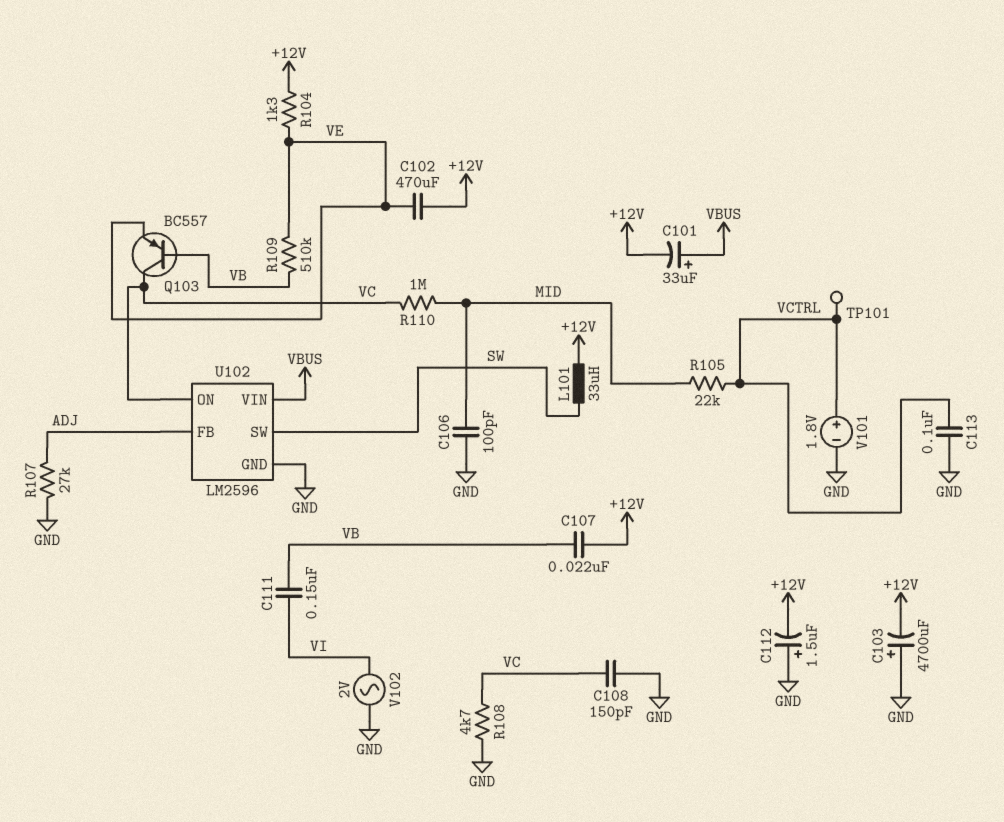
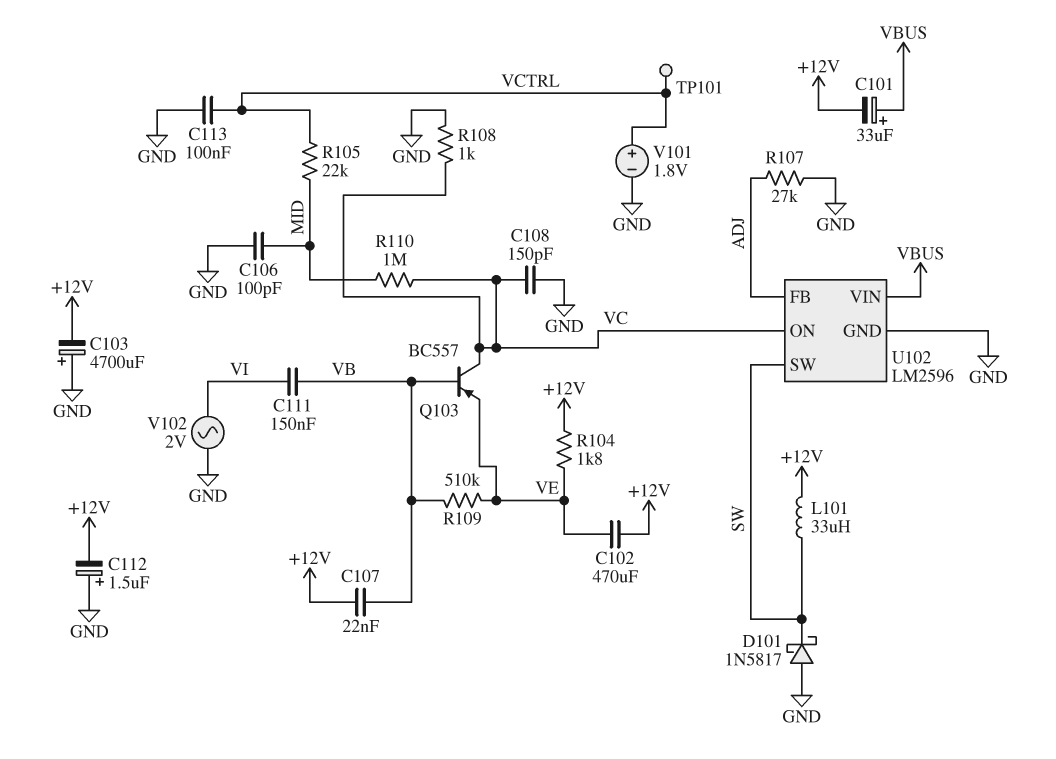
D101: none -> schottky 1N5817 (A GND, K SW)
R104: 1.3k (+12V, VE) -> 1.8k (+12V, VE)
R108: 4.7k (GND, VC) -> 1k (GND, VC)

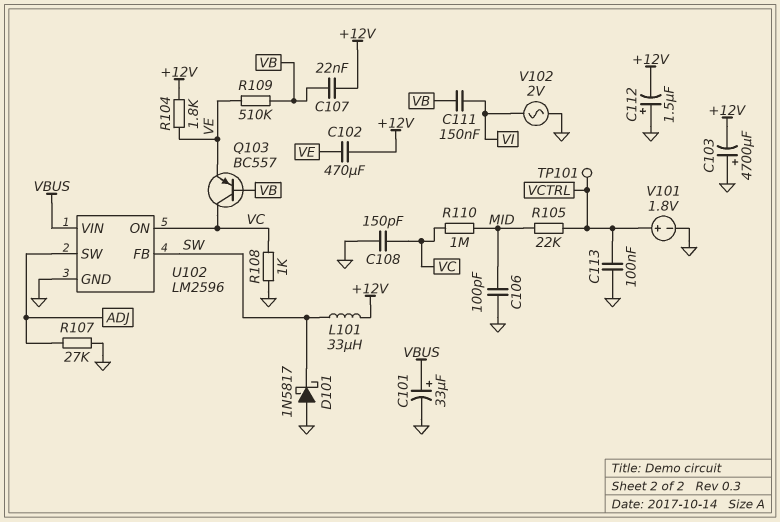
C101: 33uF (plus VBUS, minus +12V) -> 33uF (plus VBUS, minus GND)
U102 pin FB: ADJ -> SW
U102 pin SW: SW -> ADJ

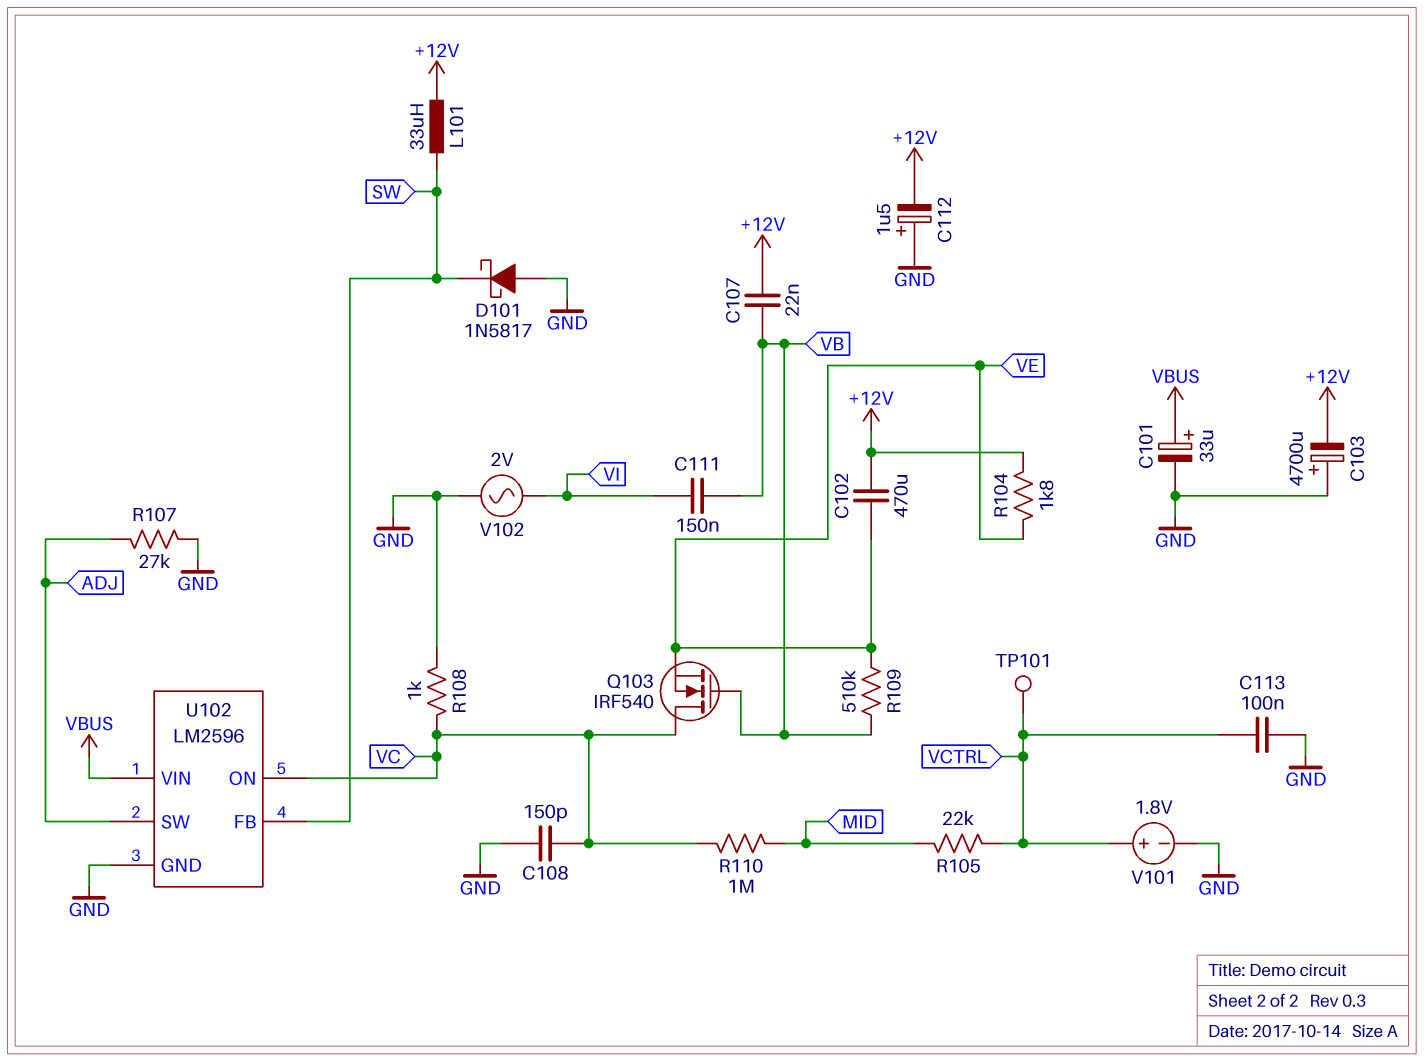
C106: 100pF (GND, MID) -> none
Q103: PNP BC557 (B VB, C VC, E VE) -> NMOS IRF540 (G VB, D VC, S VE)

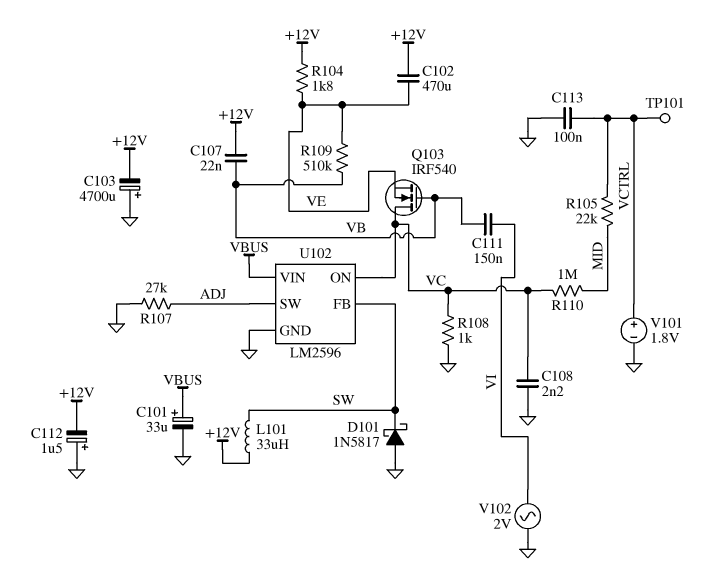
C108: 150pF (GND, VC) -> 2.2nF (GND, VC)

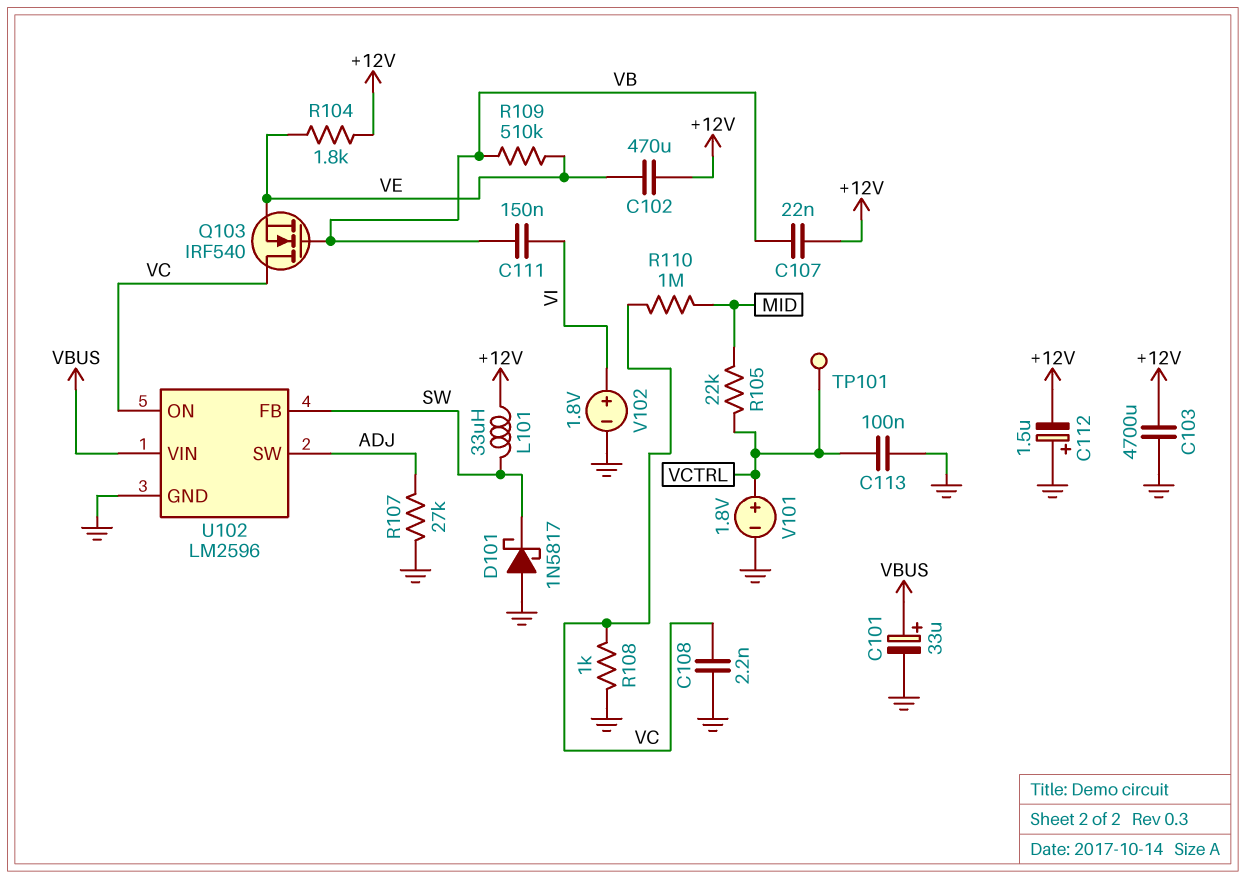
C103: 4700uF (plus GND, minus +12V) -> 4700uF (+12V, GND)
V102: AC 2V (GND, VI) -> 1.8V (plus VI, minus GND)

